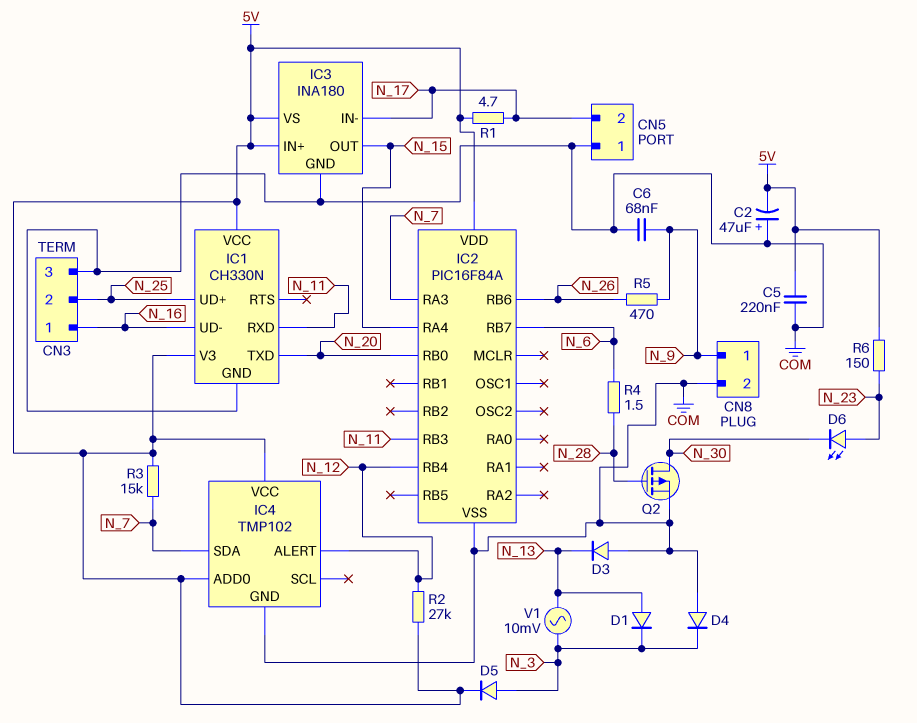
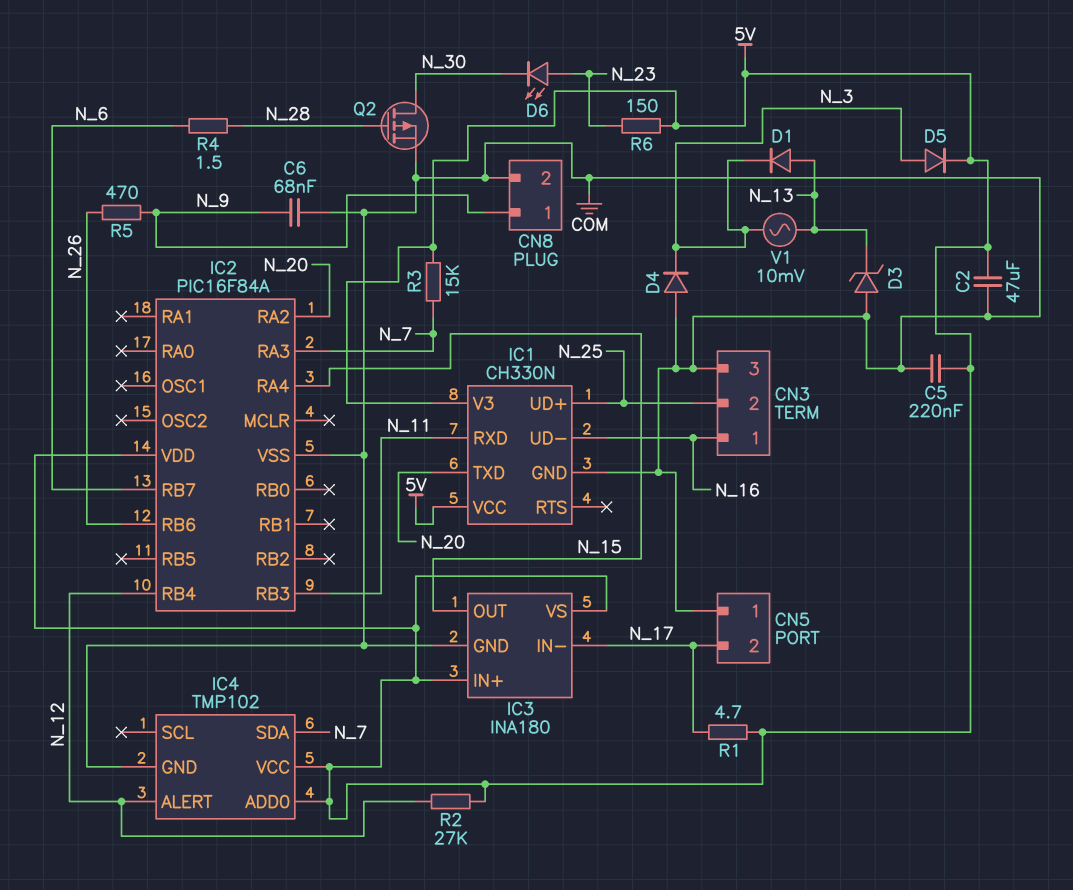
C2: 47uF (plus COM, minus 5V) -> 47uF (5V, COM)
D3: diode (A COM, K N_13) -> zener (A COM, K N_13)
IC2 pin RA2: none -> N_20
IC2 pin RB0: N_20 -> none

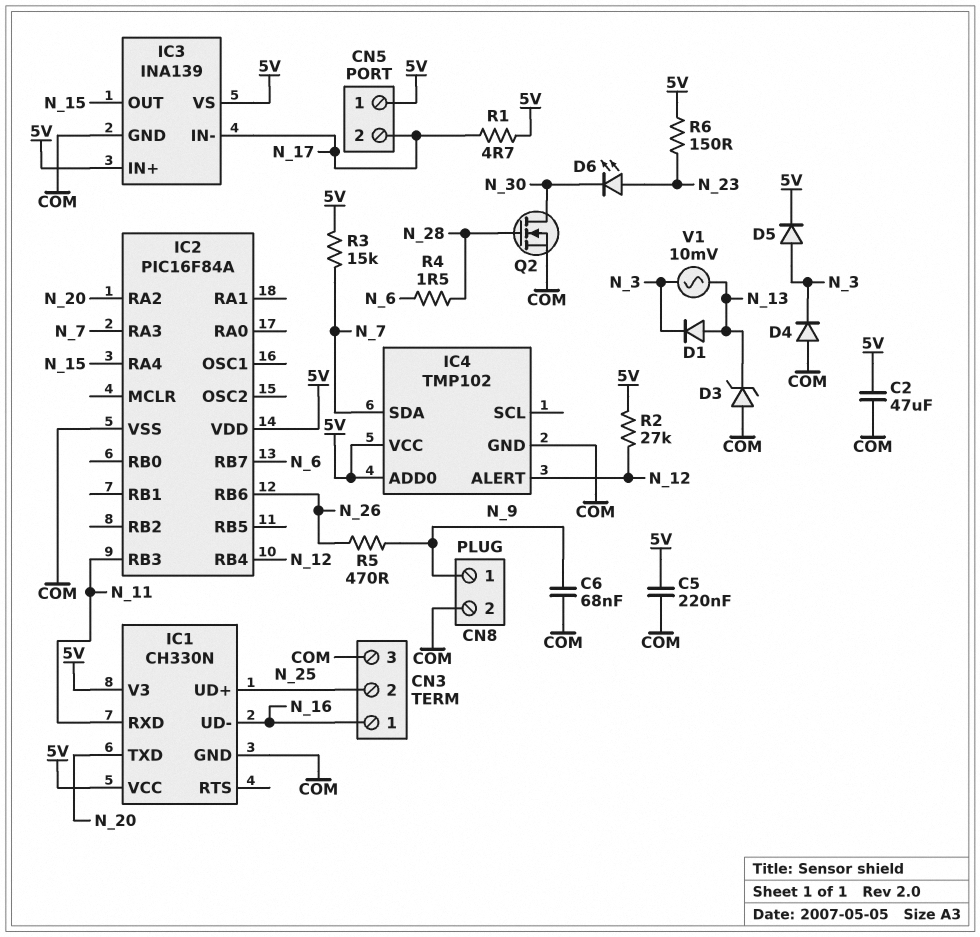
CN5 pin 1: COM -> 5V
IC3: INA180 -> INA139
Q2: PMOS (G N_28, D N_30, S COM) -> NMOS (G N_28, D N_30, S COM)

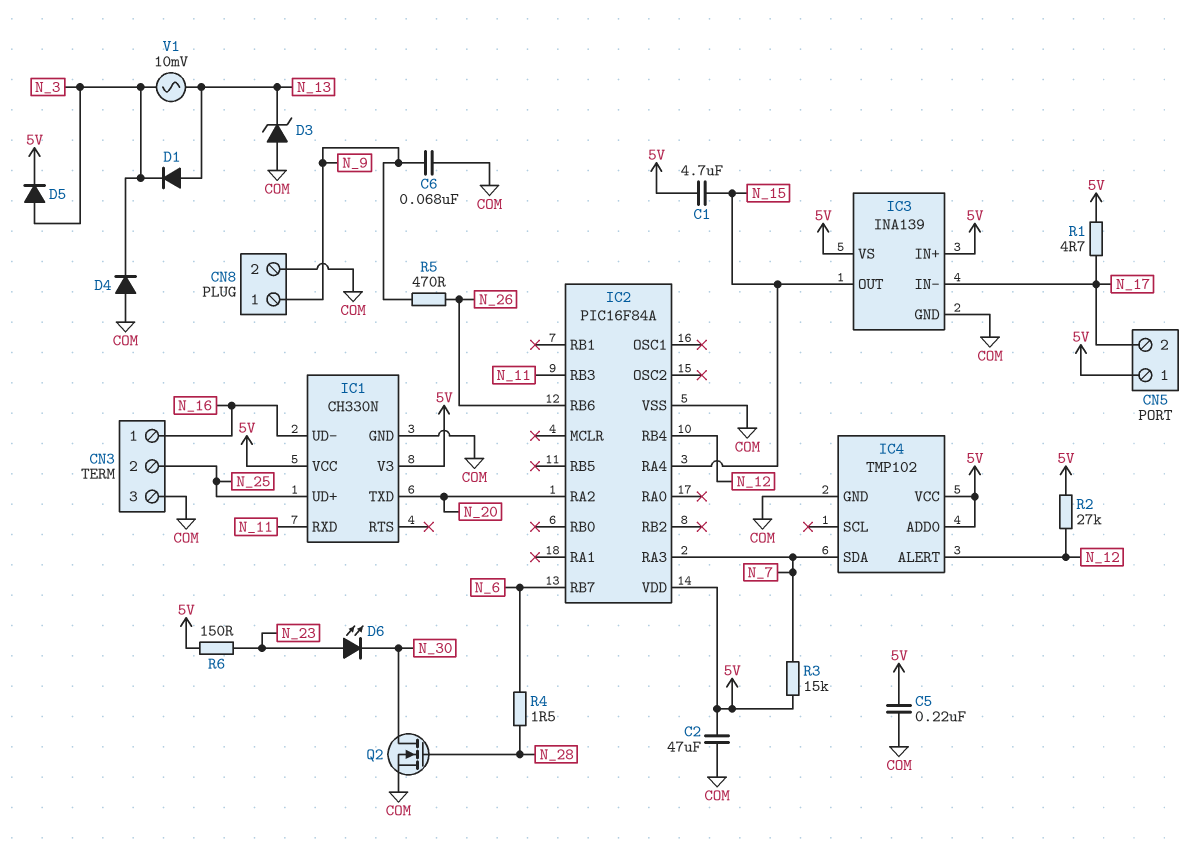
C1: none -> 4.7uF (5V, N_15)

